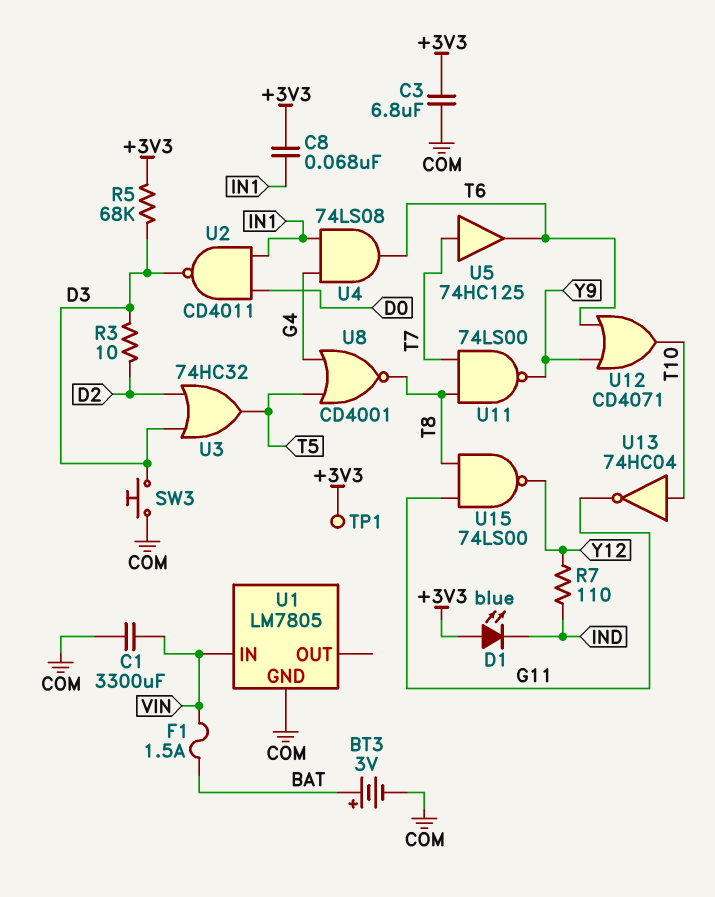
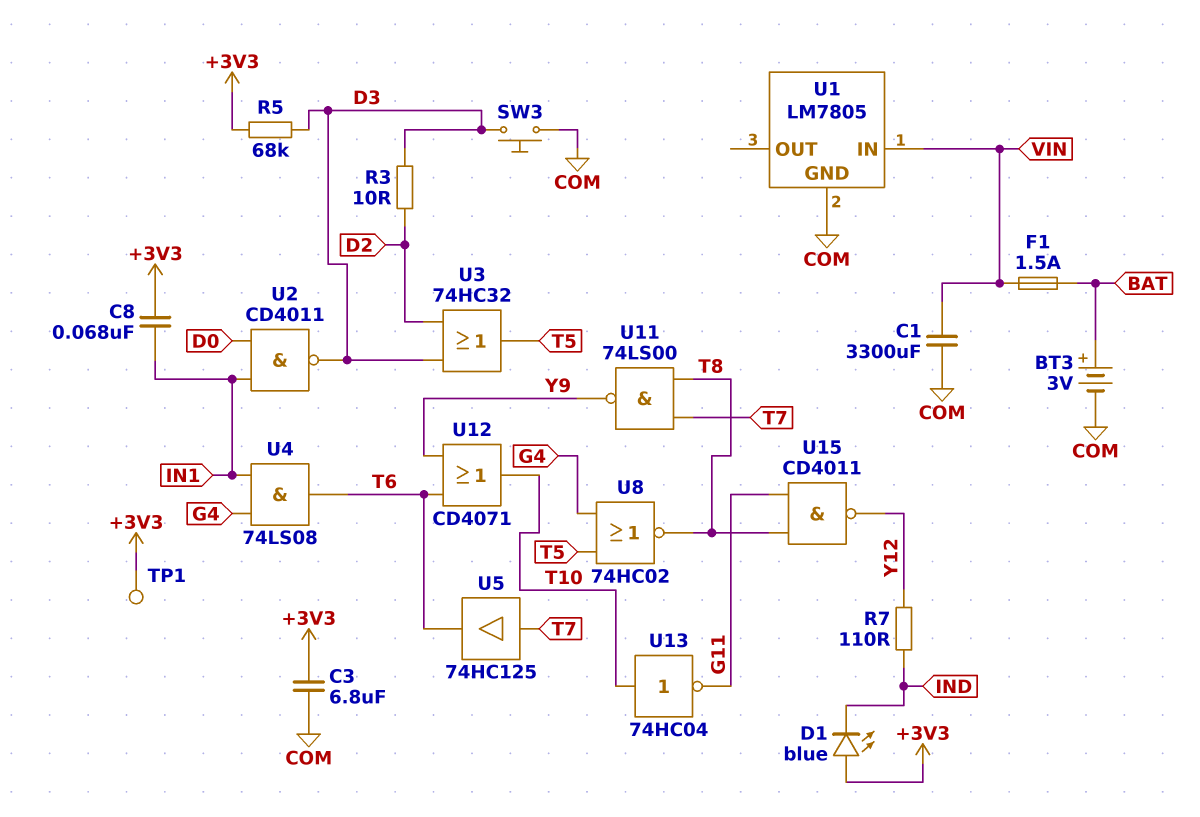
U8: NOR CD4001 (in G4, in T5, out T8) -> NOR 74HC02 (in G4, in T5, out T8)
U15: NAND 74LS00 (in G11, in T8, out Y12) -> NAND CD4011 (in G11, in T8, out Y12)

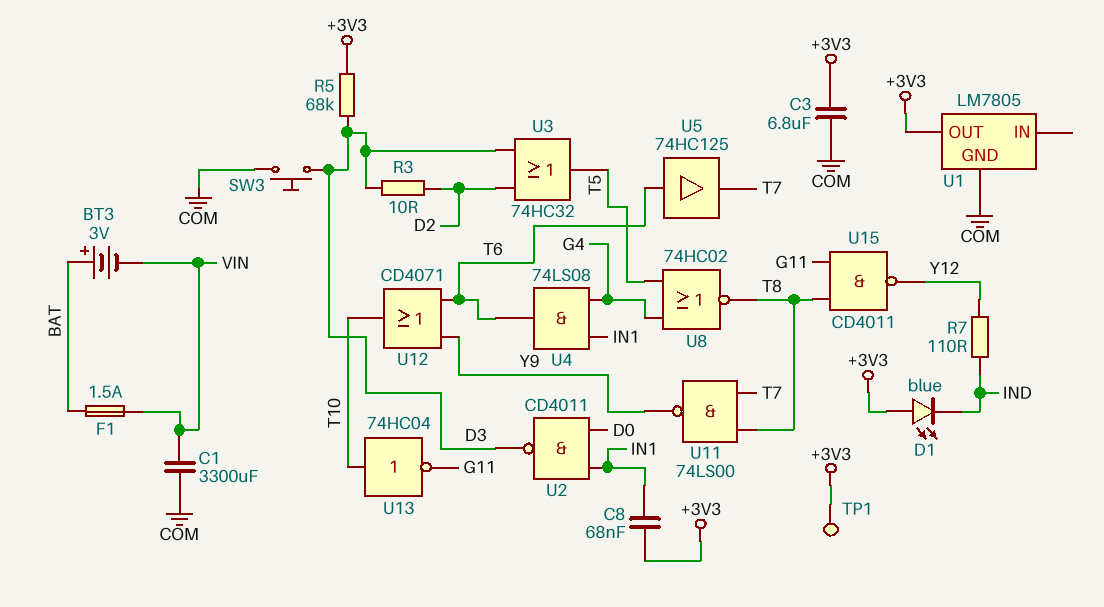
BT3: 3V (plus BAT, minus COM) -> 3V (plus BAT, minus VIN)
U1 pin IN: VIN -> none
U1 pin OUT: none -> +3V3
U5: buffer 74HC125 (in T7, out T6) -> buffer 74HC125 (in T6, out T7)

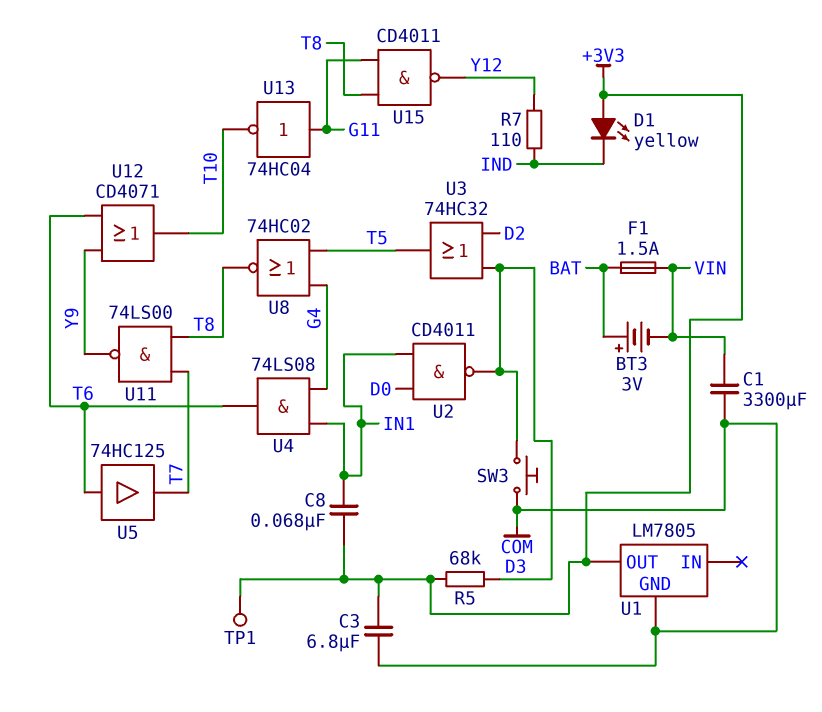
D1: LED blue (A +3V3, K IND) -> LED yellow (A +3V3, K IND)
R3: 10 (D2, D3) -> none
U13: NOT 74HC04 (in T10, out G11) -> NOT 74HC04 (in G11, out T10)

